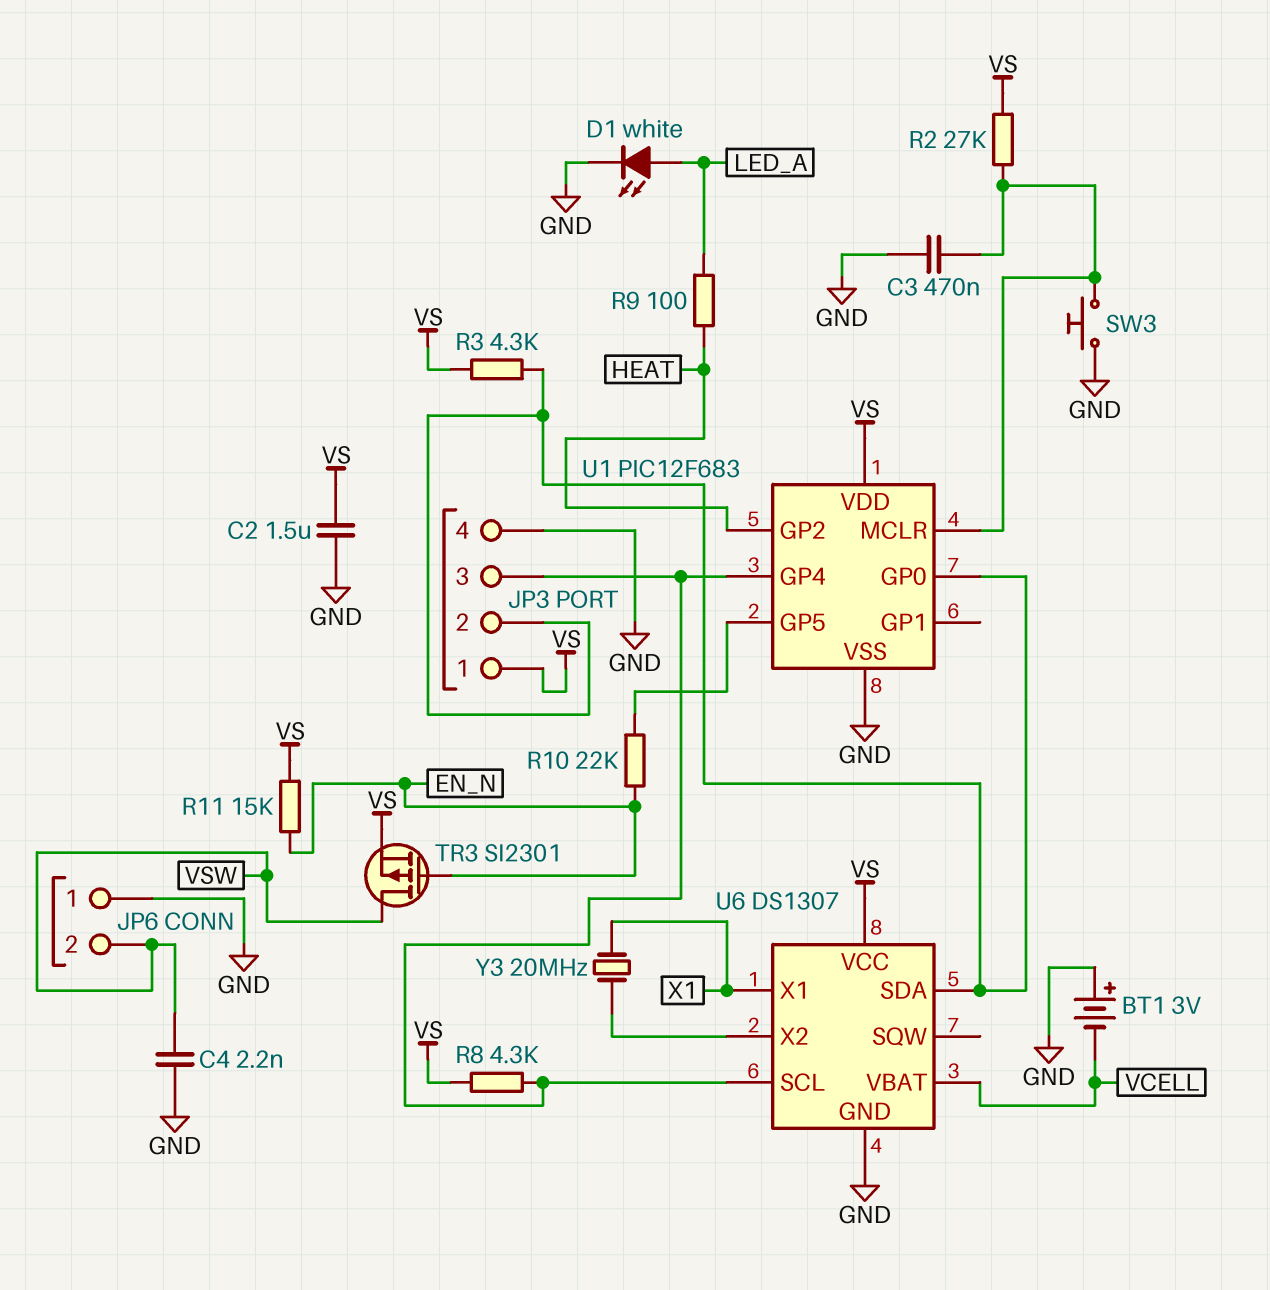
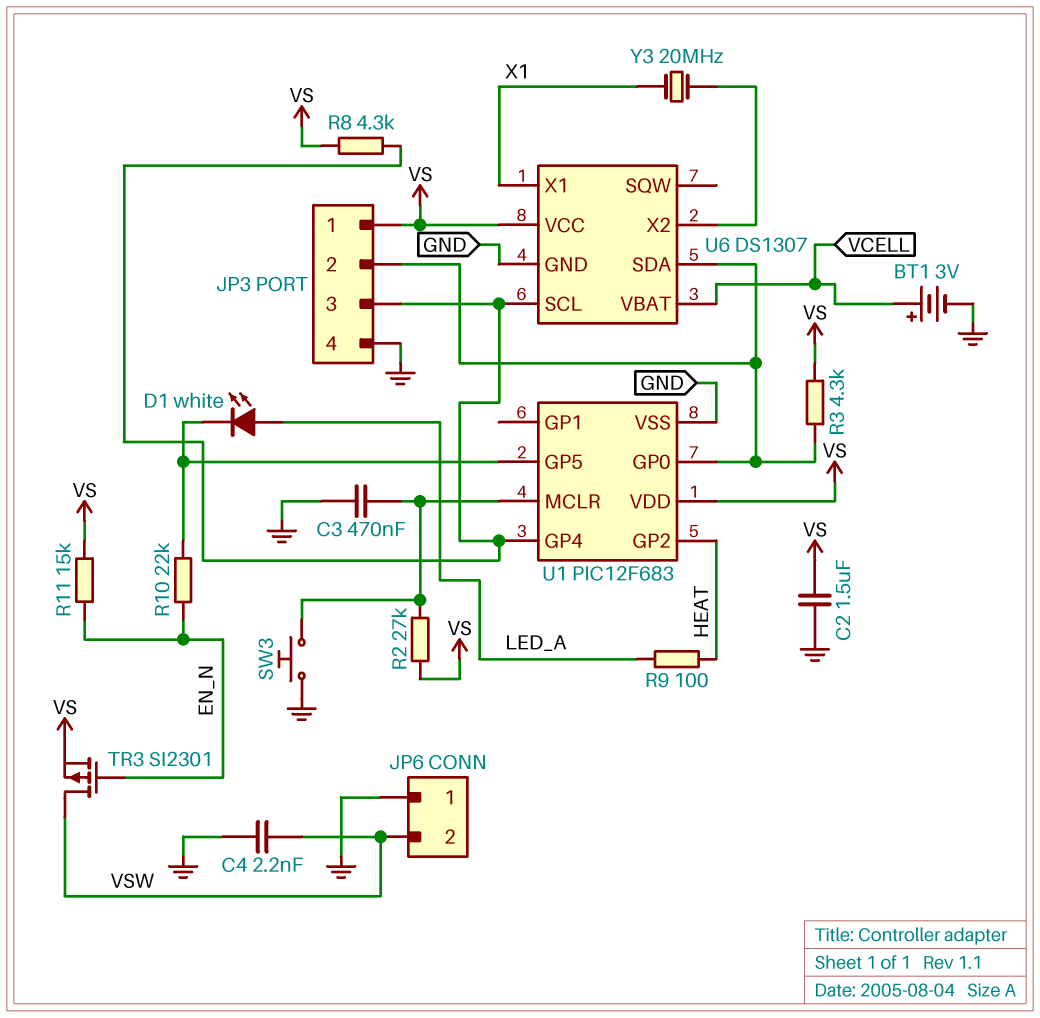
BT1: 3V (plus GND, minus VCELL) -> 3V (plus VCELL, minus GND)
D1: LED white (A LED_A, K GND) -> LED white (A LED_A, K U1/GP5)

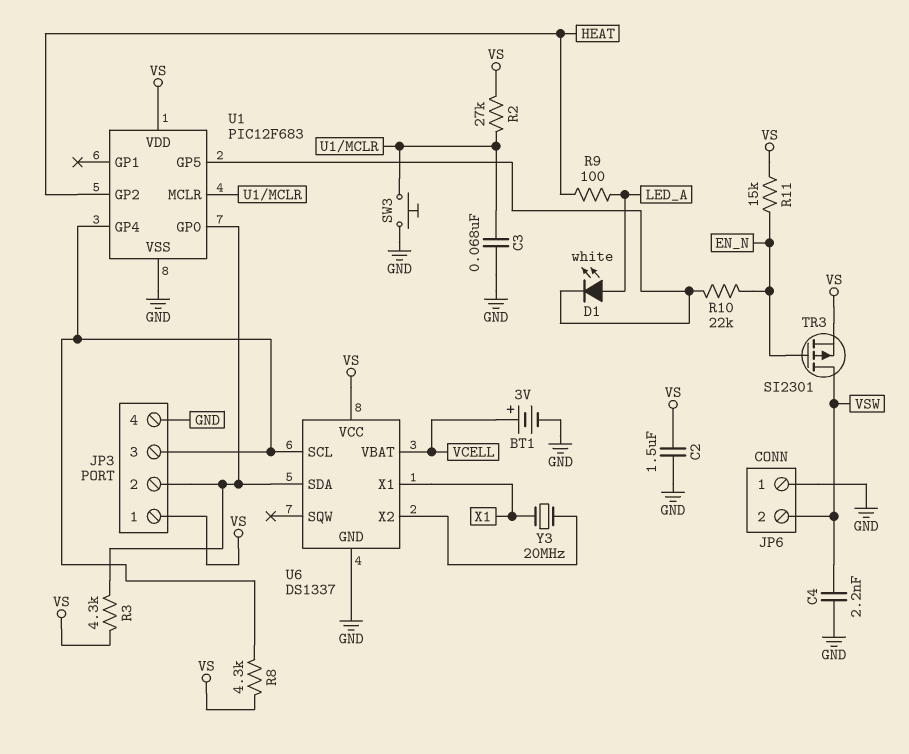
C3: 470nF (GND, U1/MCLR) -> 68nF (GND, U1/MCLR)
U6: DS1307 -> DS1337

